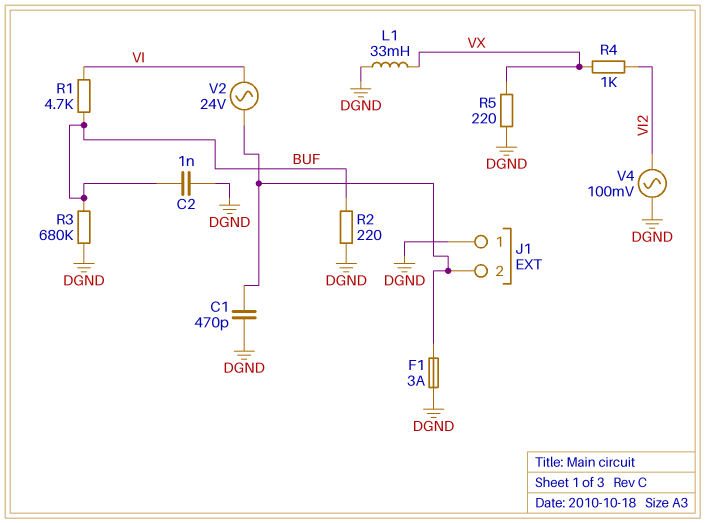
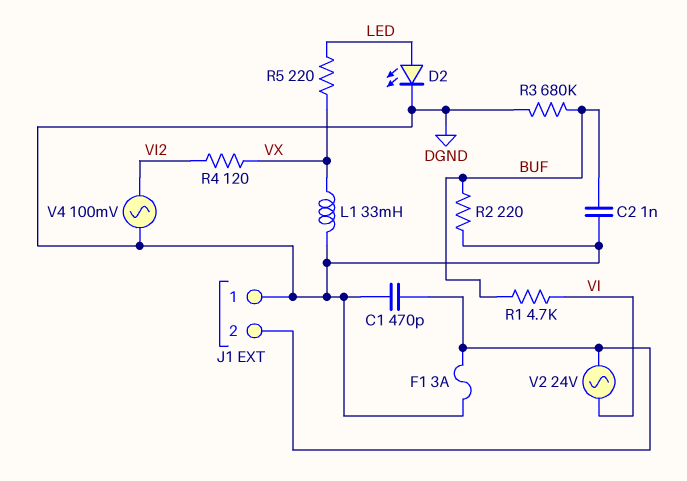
D2: none -> LED (A LED, K DGND)
R4: 1k (VI2, VX) -> 120 (VI2, VX)
R5: 220 (DGND, VX) -> 220 (LED, VX)

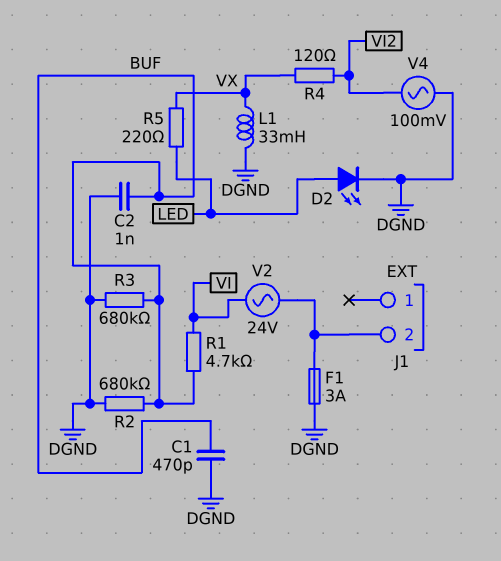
C1: 470pF (DGND, J1/2) -> 470pF (BUF, DGND)
J1 pin 1: DGND -> none
R2: 220 (BUF, DGND) -> 680k (BUF, DGND)

